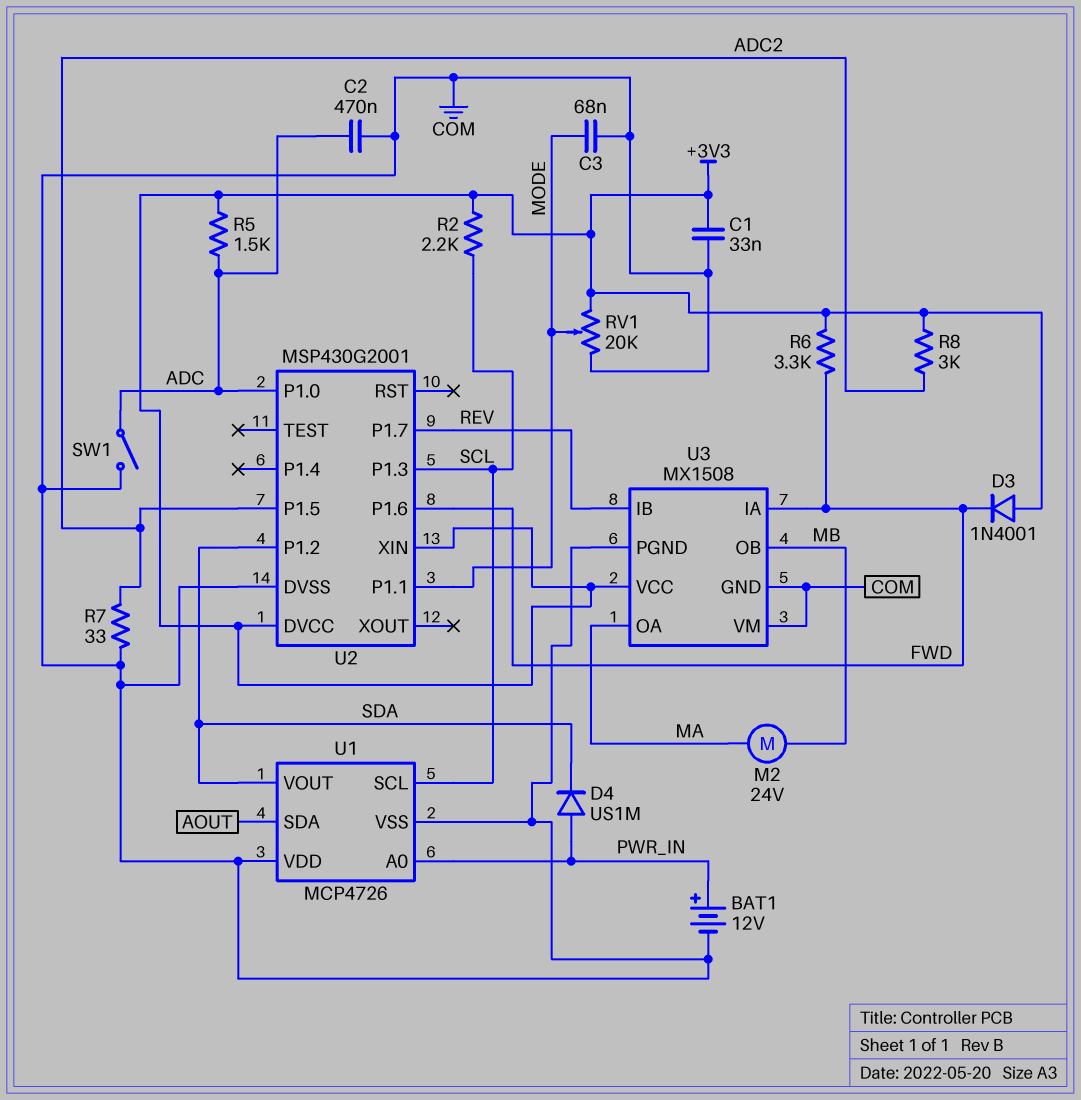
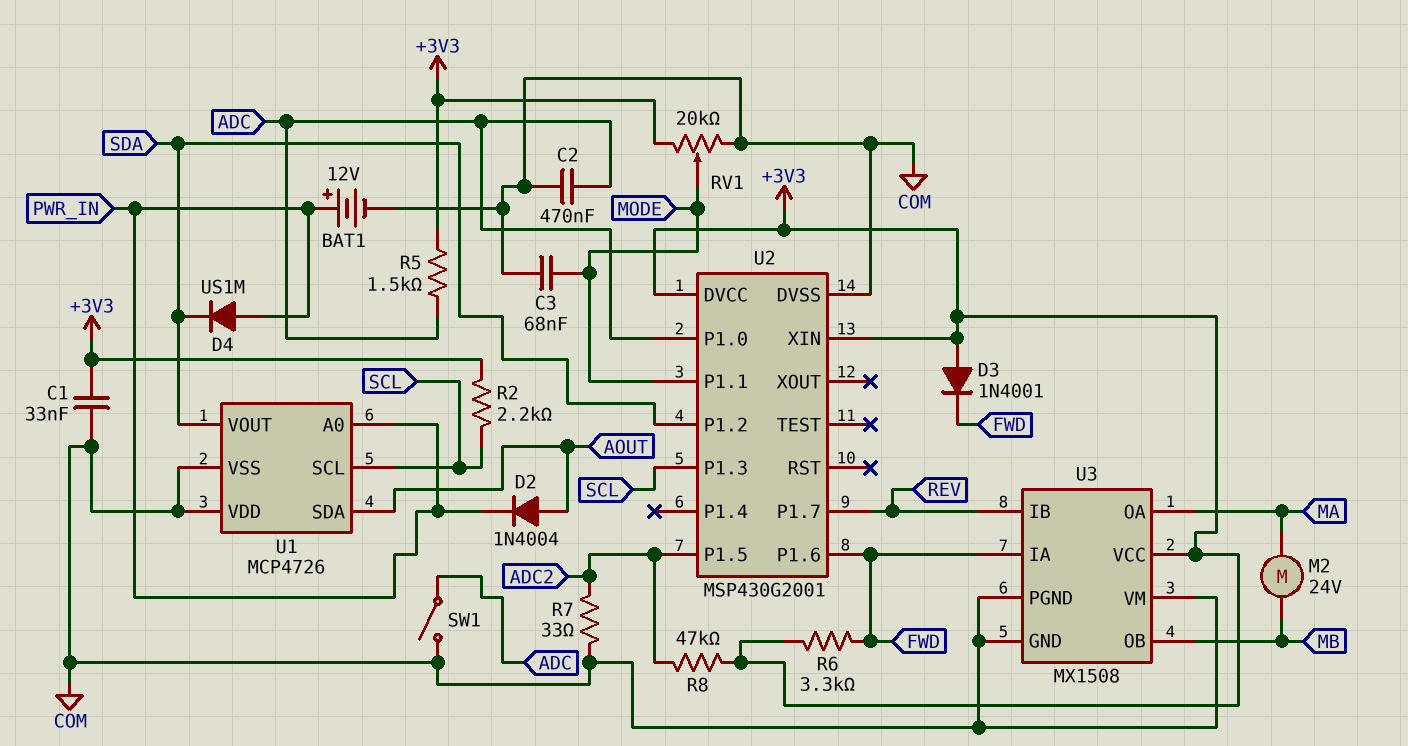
D2: none -> diode 1N4004 (A AOUT, K PWR_IN)
R8: 3k (+3V3, ADC2) -> 47k (+3V3, ADC2)

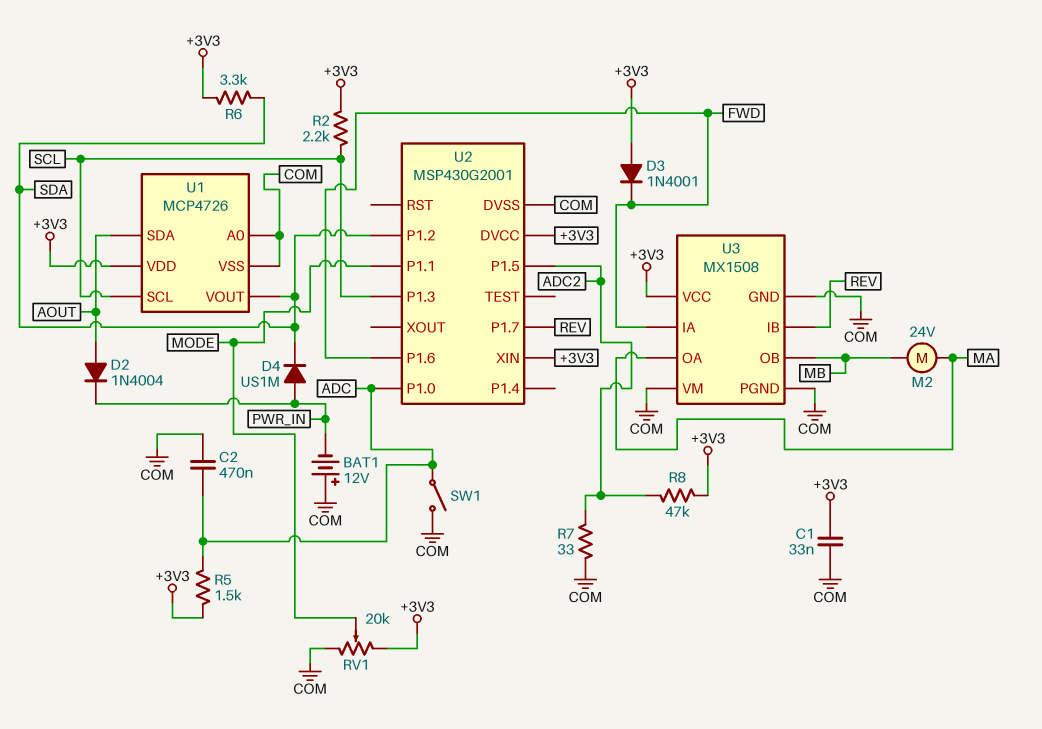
BAT1: 12V (plus PWR_IN, minus COM) -> 12V (plus COM, minus PWR_IN)
C3: 68nF (COM, MODE) -> none
R6: 3.3k (+3V3, FWD) -> 3.3k (+3V3, SDA)
U1 pin A0: PWR_IN -> COM
U1 pin VDD: COM -> +3V3

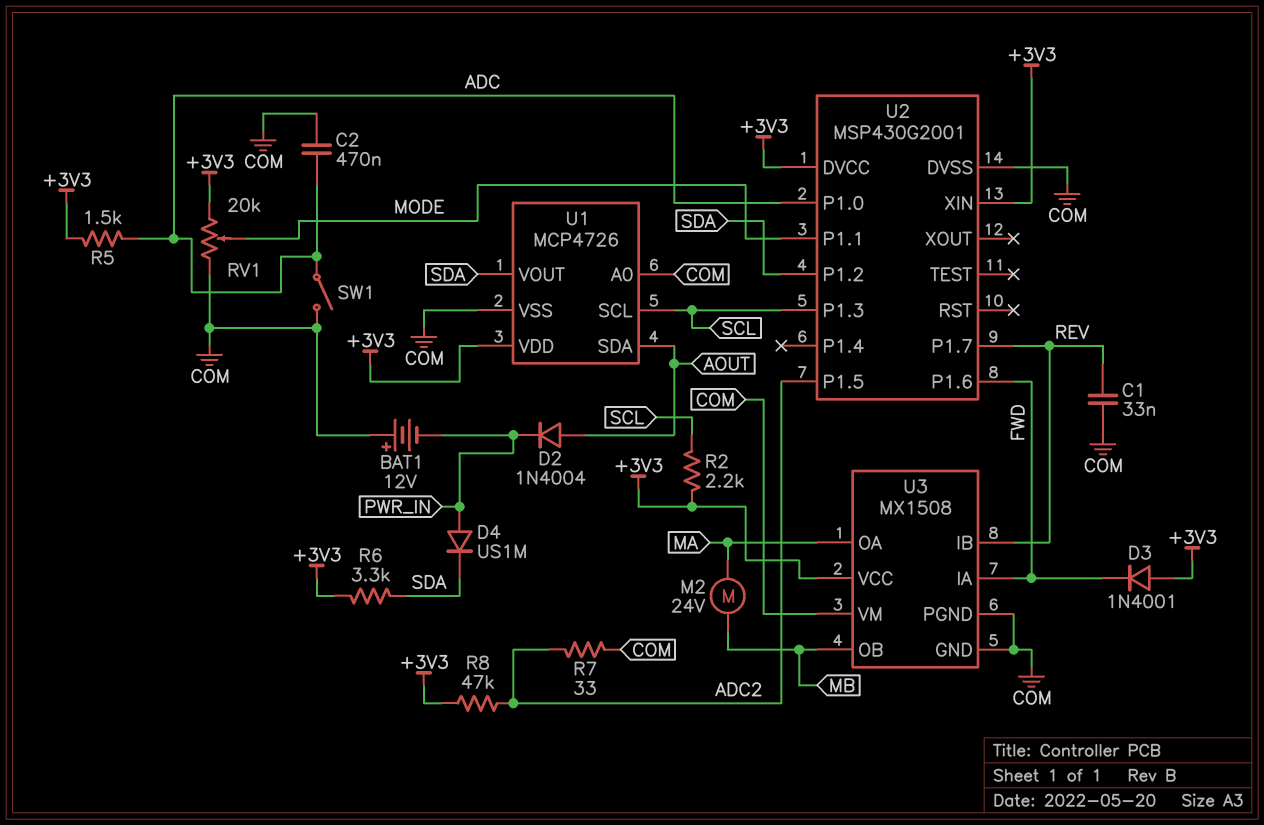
C1: 33nF (+3V3, COM) -> 33nF (COM, REV)

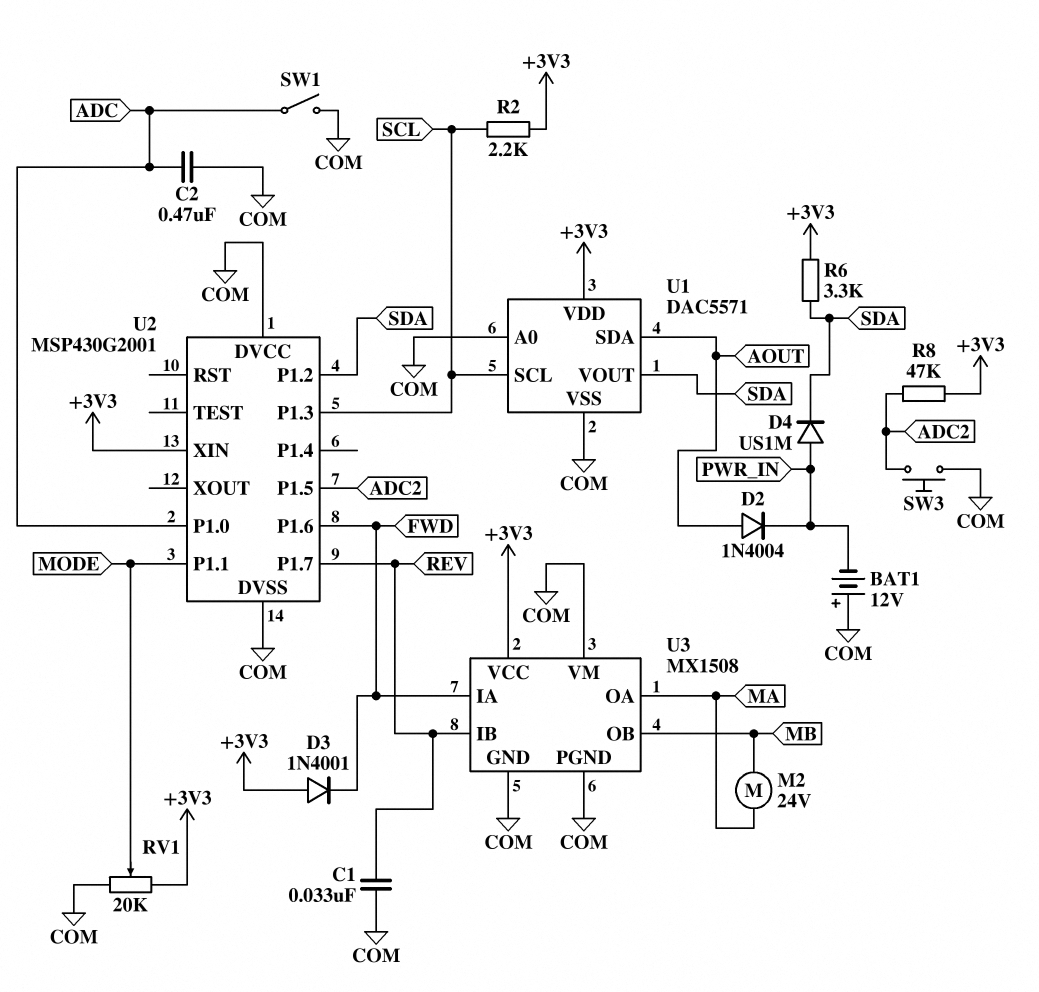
R5: 1.5k (+3V3, ADC) -> none
R7: 33 (ADC2, COM) -> none
SW3: none -> button (ADC2, COM)
U1: MCP4726 -> DAC5571
U2 pin DVCC: +3V3 -> COM

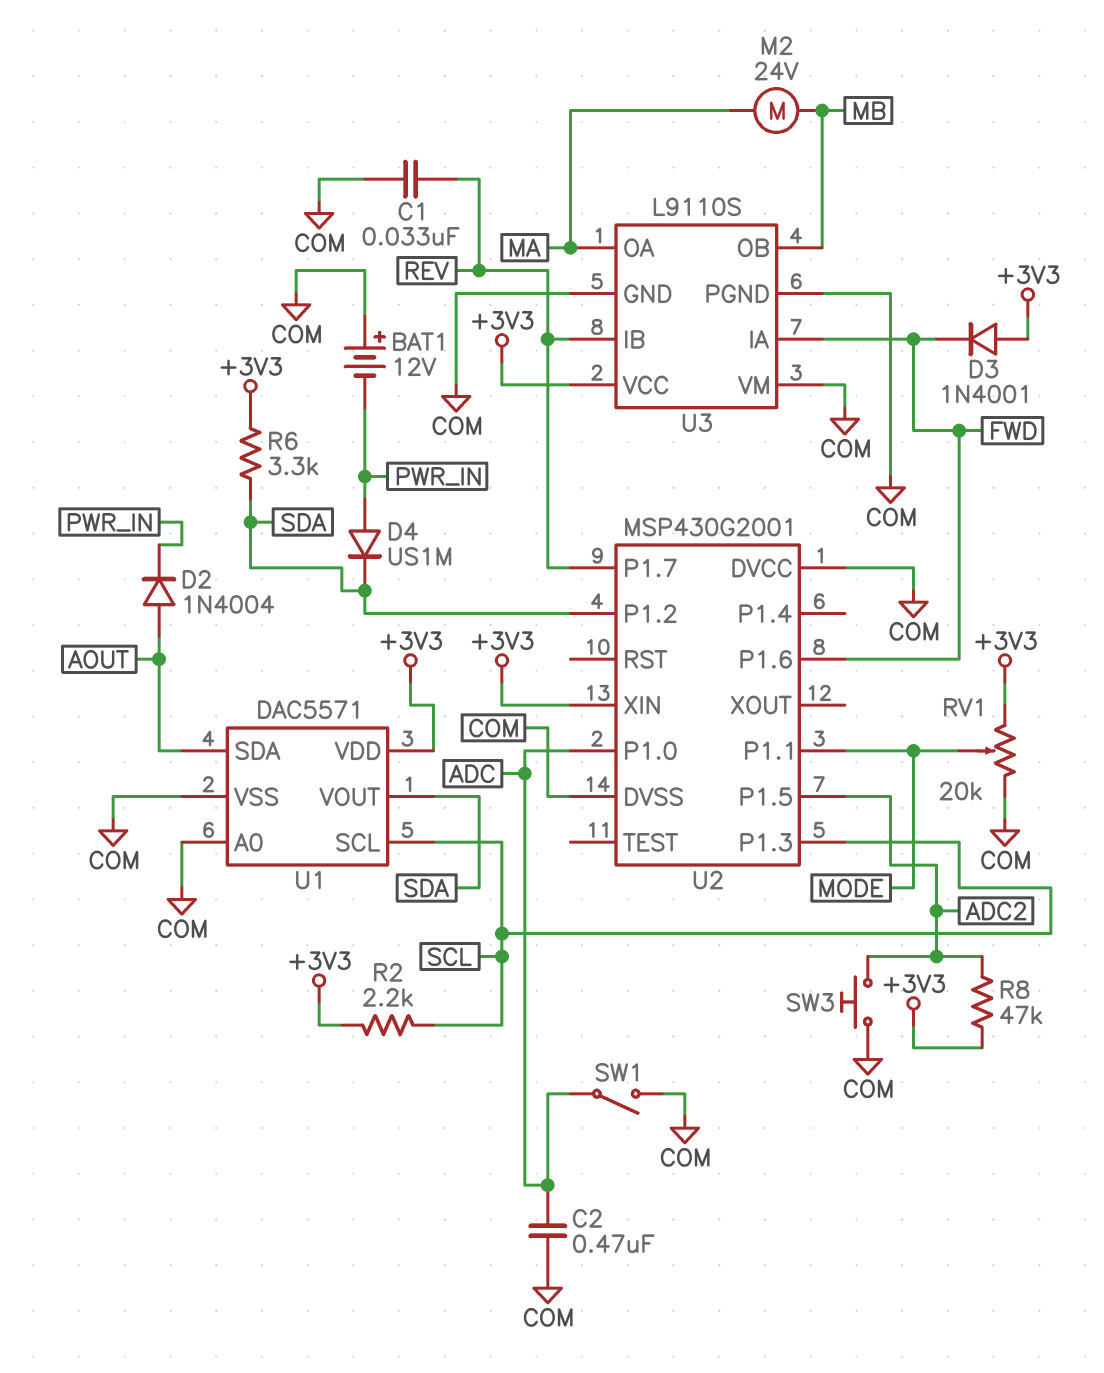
U3: MX1508 -> L9110S

